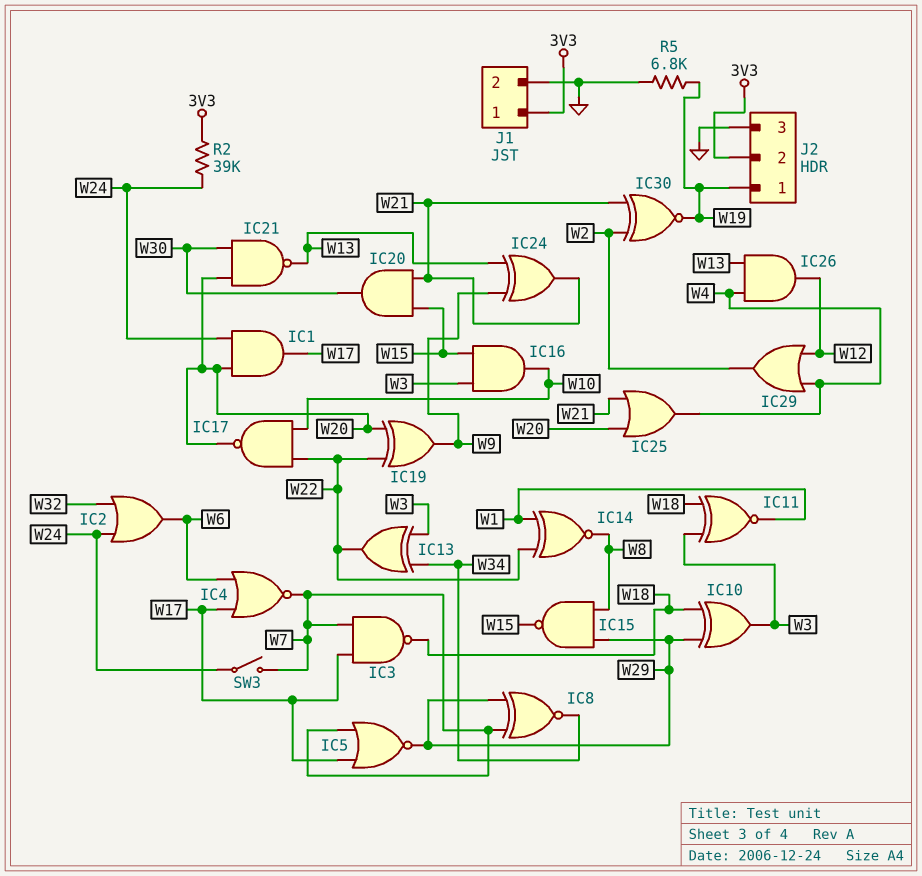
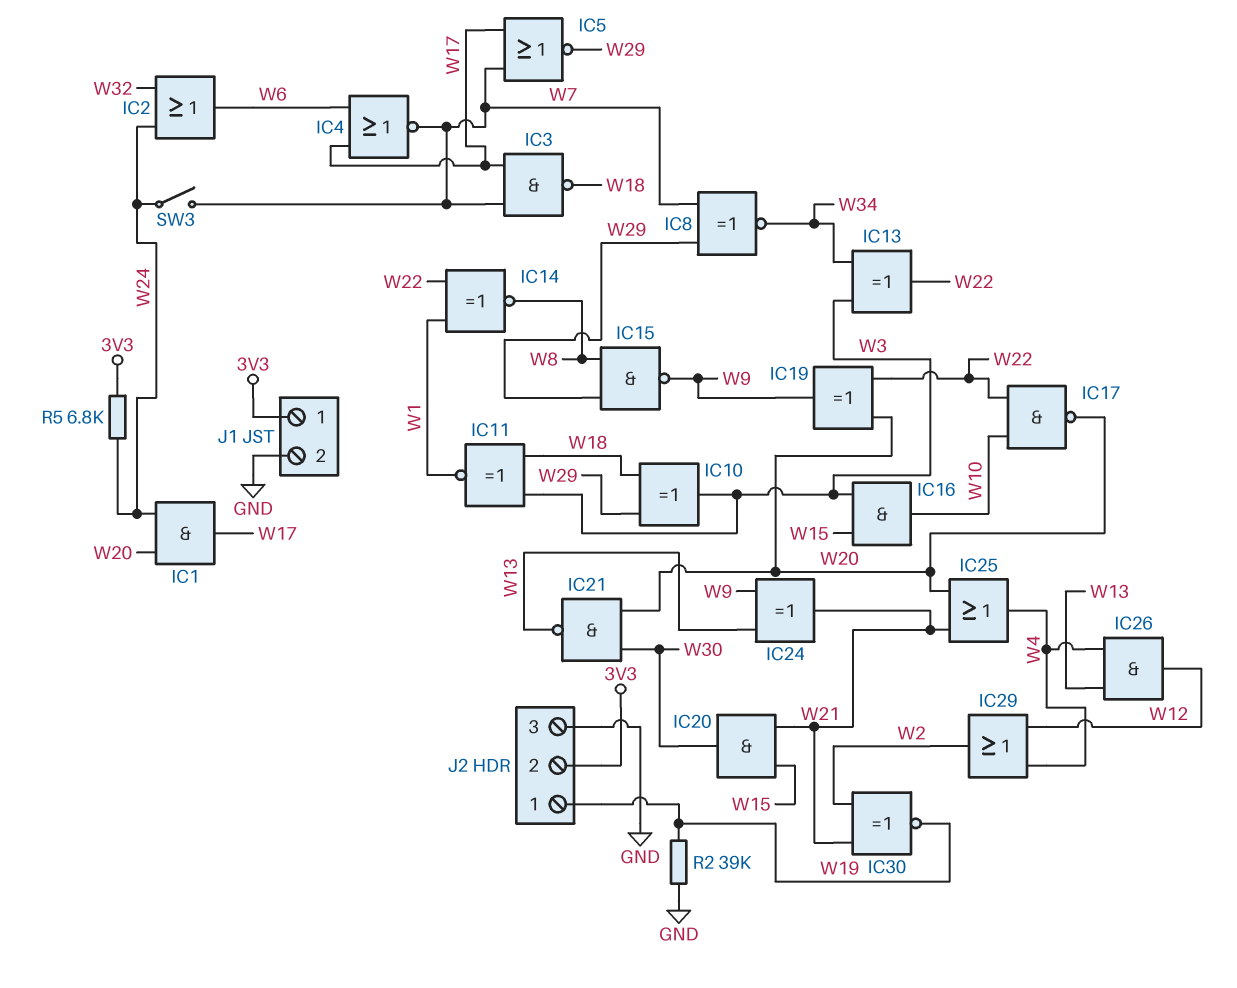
IC15: NAND (in W8, in W29, out W15) -> NAND (in W8, in W29, out W9)
R2: 39k (3V3, W24) -> 39k (GND, W19)
R5: 6.8k (GND, W19) -> 6.8k (3V3, W24)

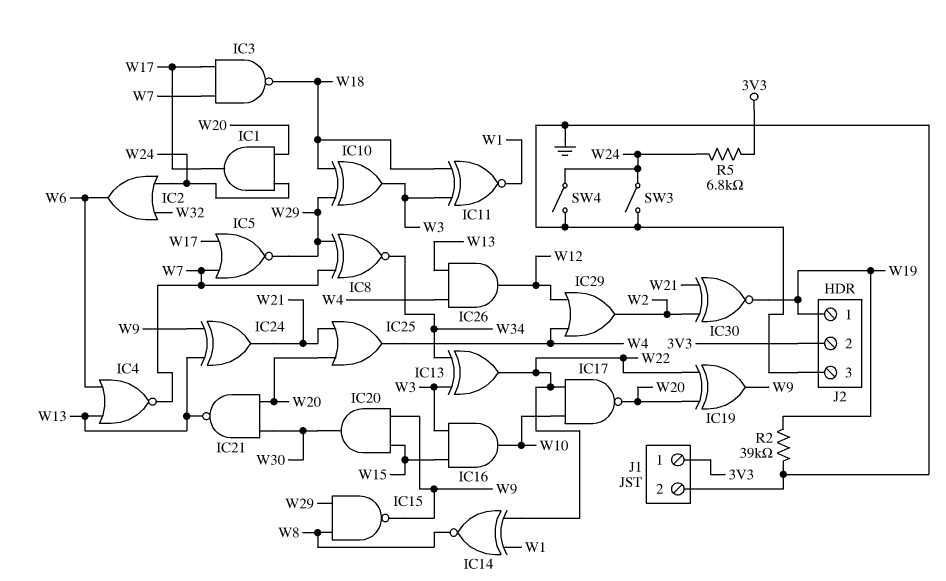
IC4: NOR (in W6, in W17, out W7) -> NOR (in W6, in W13, out W7)
IC20: AND (in W15, in W21, out W30) -> AND (in W9, in W15, out W30)
SW3: switch (W7, W24) -> switch (GND, W24)
SW4: none -> switch (GND, W24)

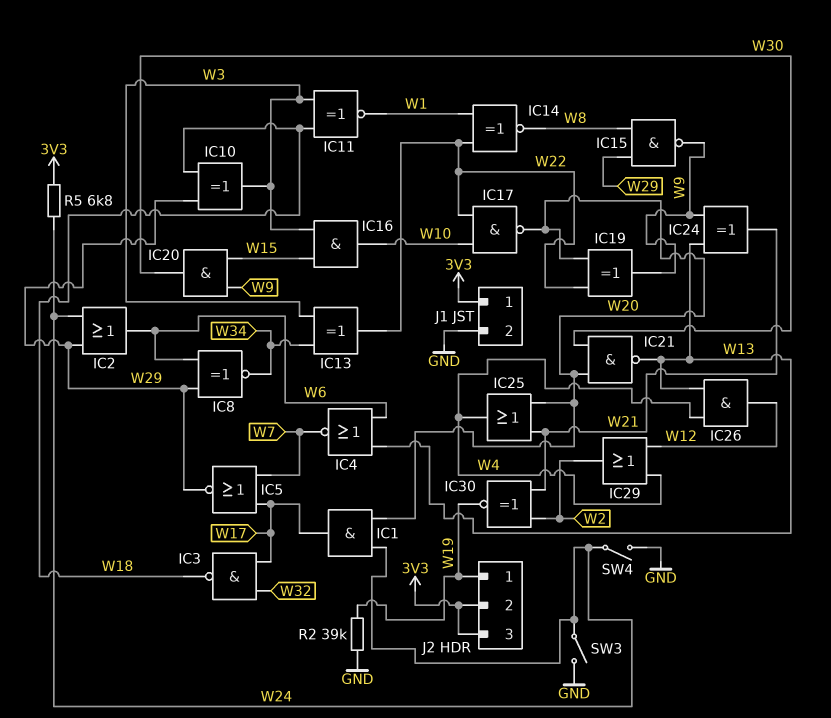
IC2: OR (in W24, in W32, out W6) -> OR (in W24, in W29, out W6)
IC3: NAND (in W7, in W17, out W18) -> NAND (in W17, in W32, out W18)
IC8: XNOR (in W7, in W29, out W34) -> XNOR (in W6, in W29, out W34)
J2 pin 3: GND -> 3V3

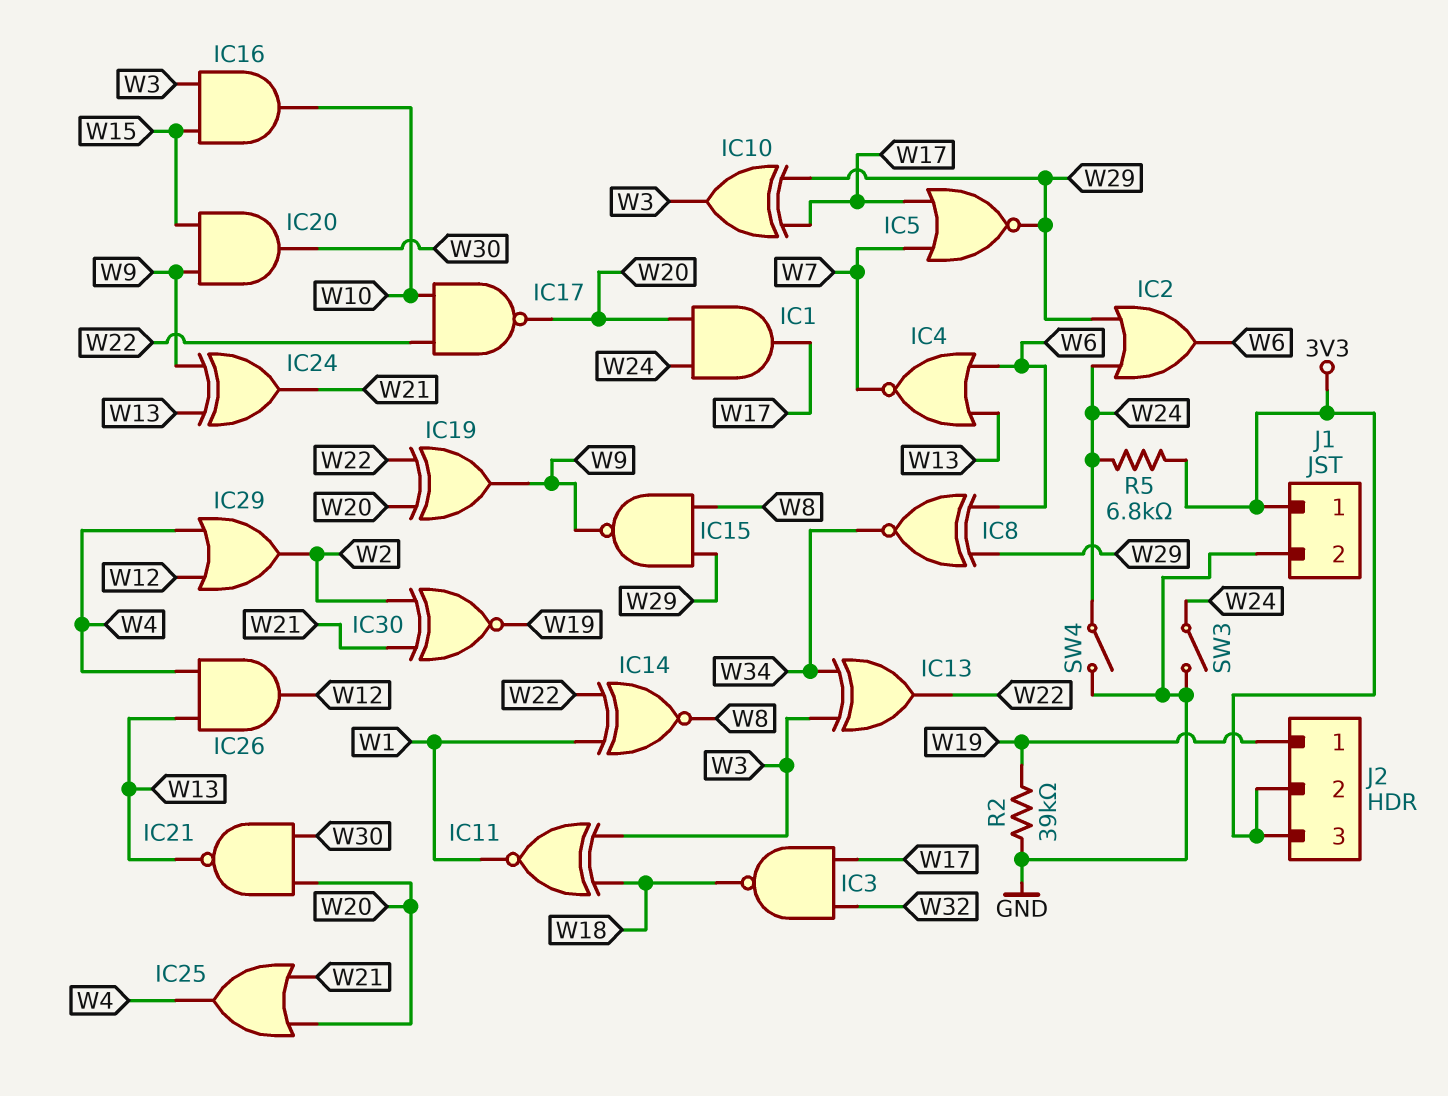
IC10: XOR (in W18, in W29, out W3) -> XOR (in W17, in W29, out W3)

